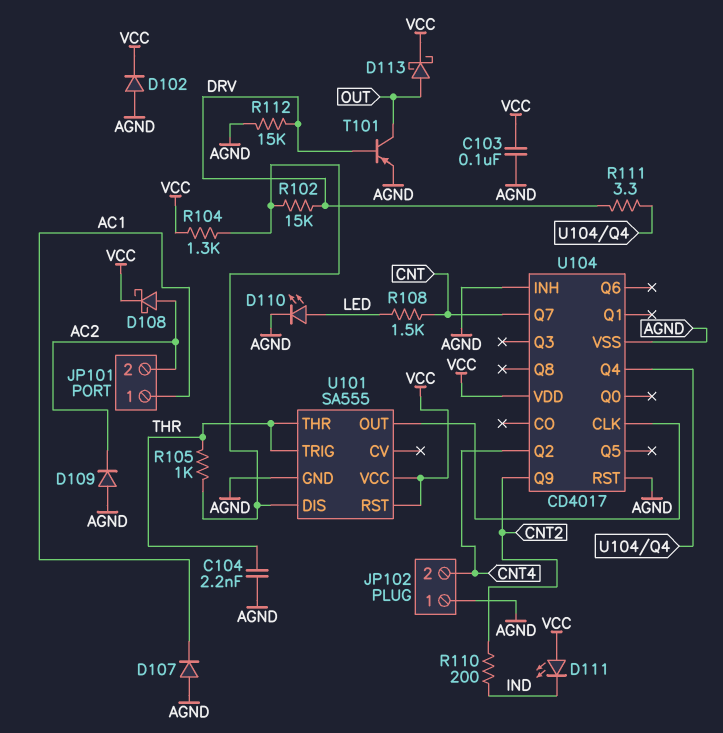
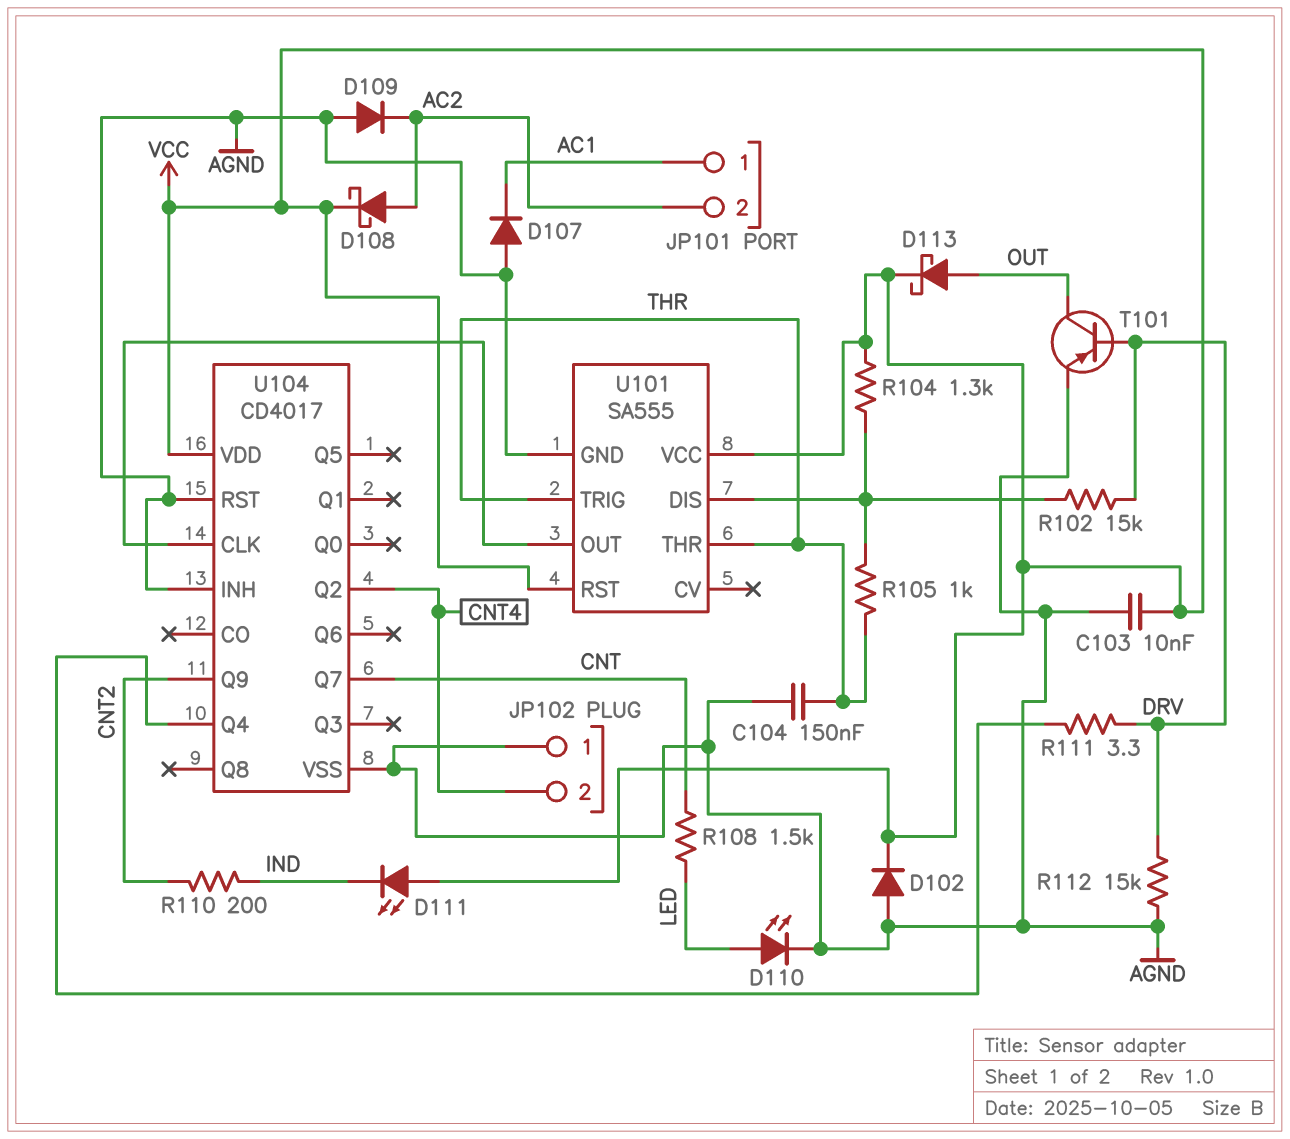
C103: 100nF (AGND, VCC) -> 10nF (AGND, VCC)
C104: 2.2nF (AGND, THR) -> 150nF (AGND, THR)

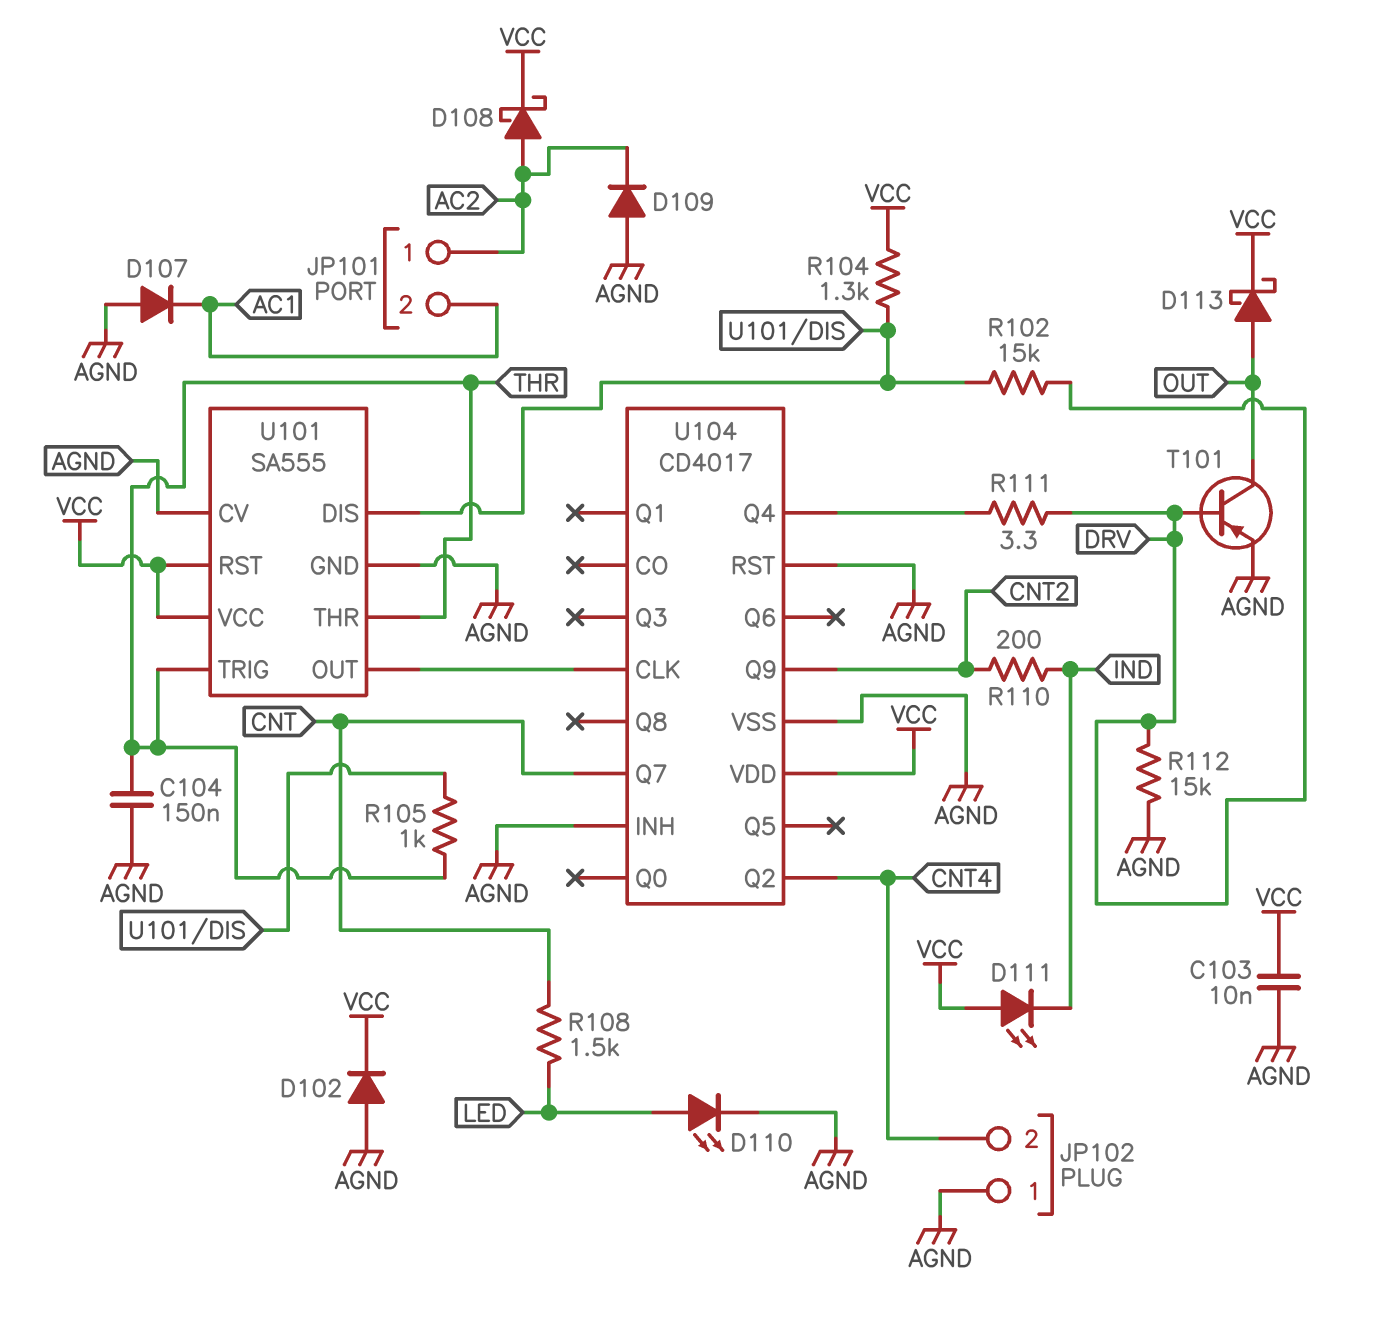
JP101 pin 1: AC1 -> AC2
JP101 pin 2: AC2 -> AC1
U101 pin CV: none -> AGND

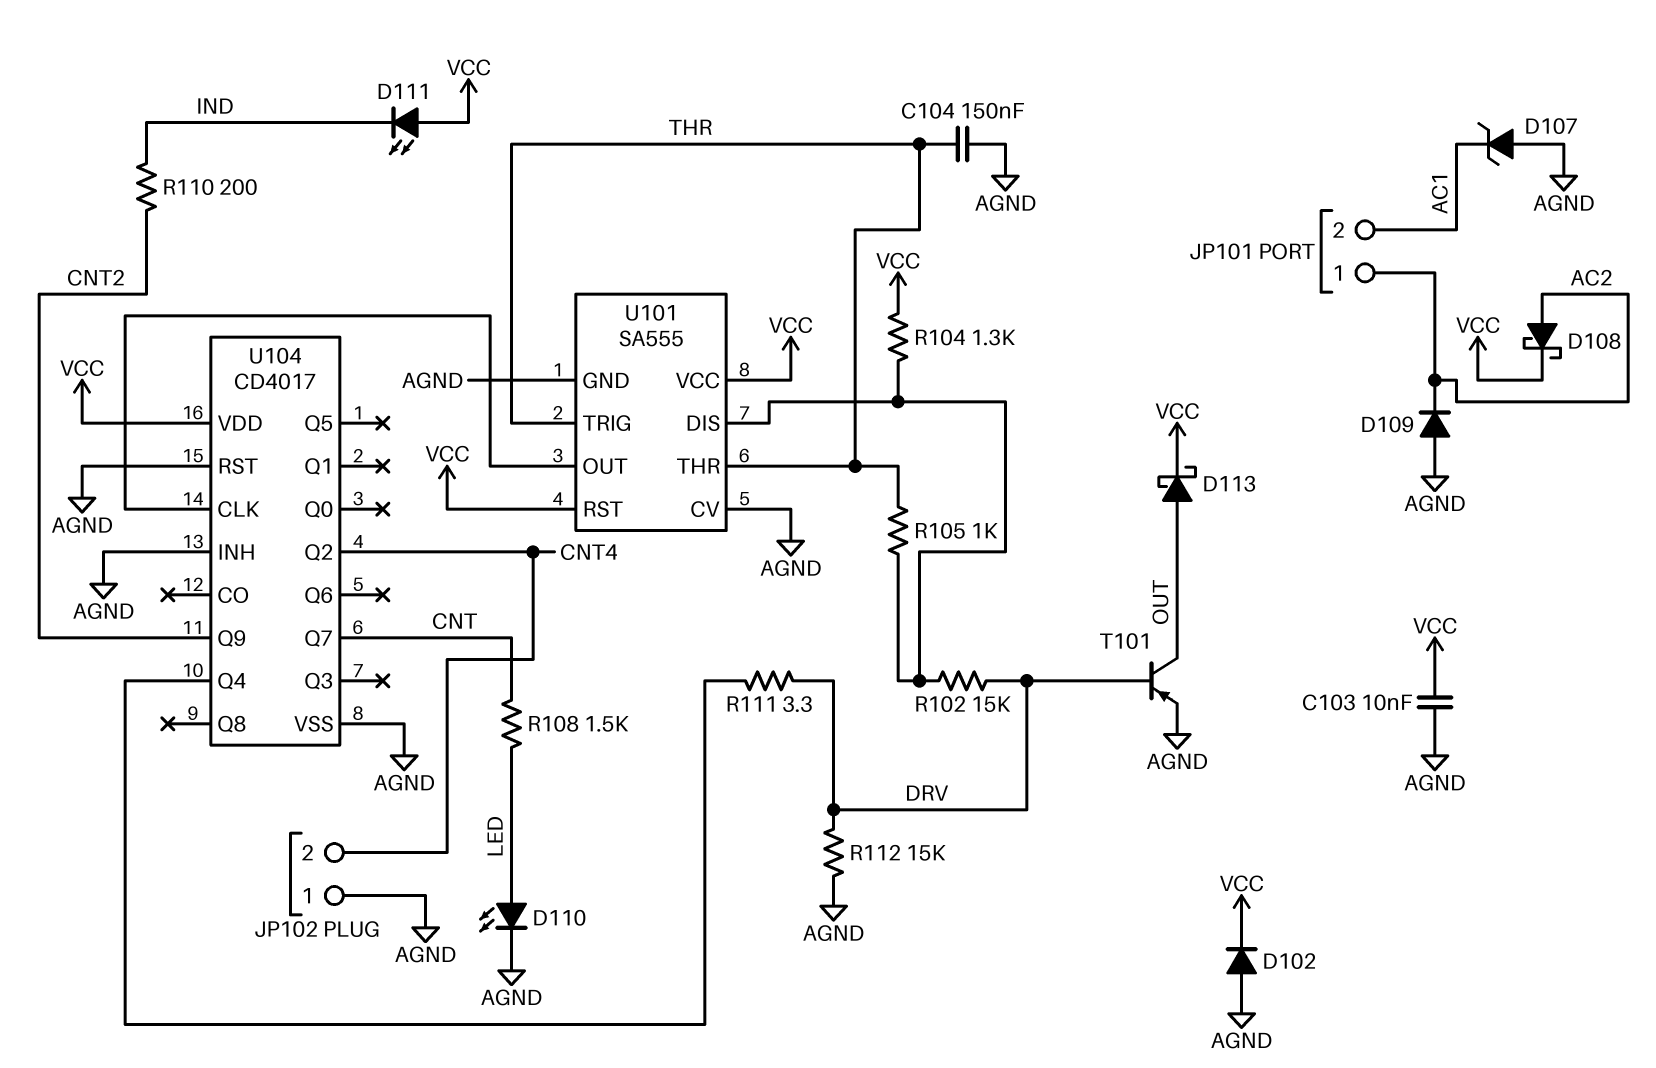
D107: diode (A AGND, K AC1) -> zener (A AGND, K AC1)

